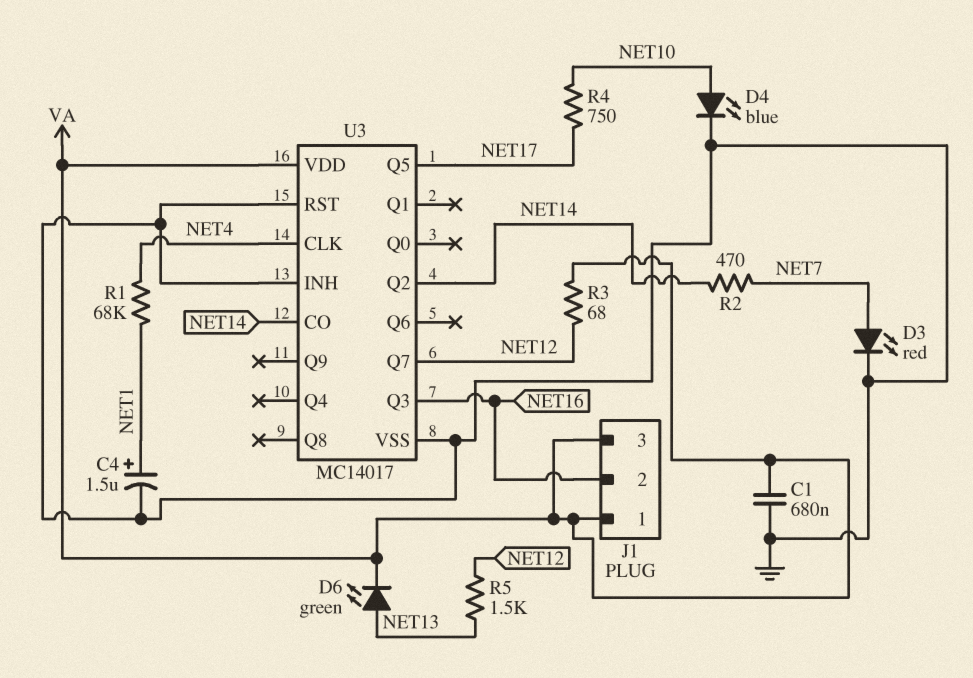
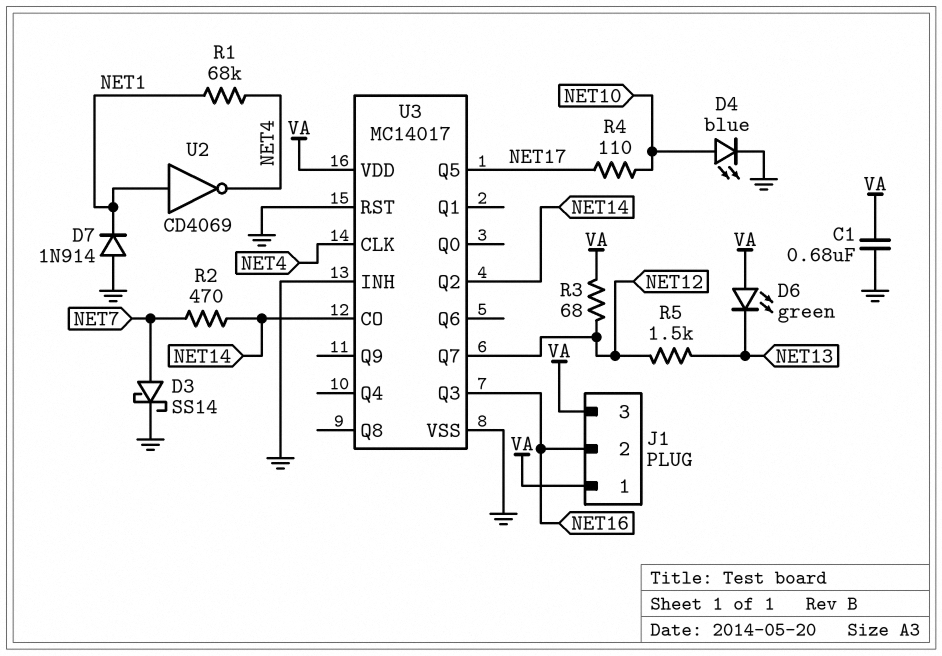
C4: 1.5uF (plus NET1, minus GND) -> none
D3: LED red (A NET7, K GND) -> schottky SS14 (A NET7, K GND)
D6: LED green (A NET13, K VA) -> LED green (A VA, K NET13)
D7: none -> diode 1N914 (A GND, K NET1)
R4: 750 (NET10, NET17) -> 110 (NET10, NET17)
U2: none -> NOT CD4069 (in NET1, out NET4)

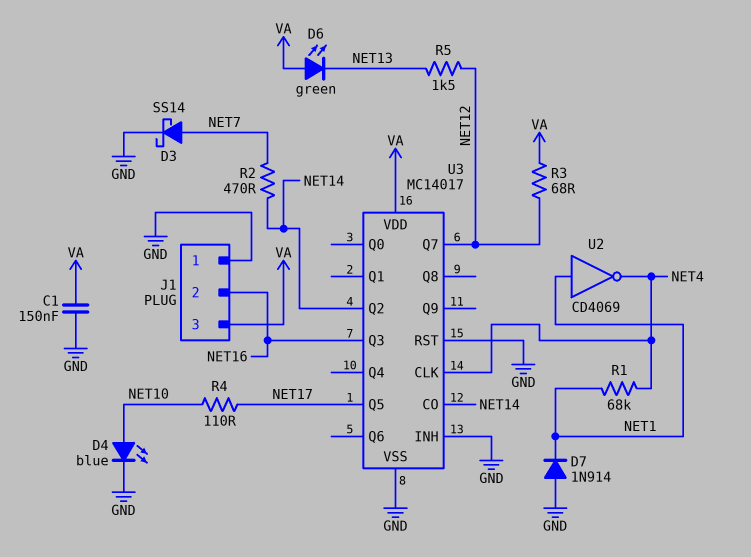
C1: 680nF (GND, VA) -> 150nF (GND, VA)
J1 pin 1: VA -> GND

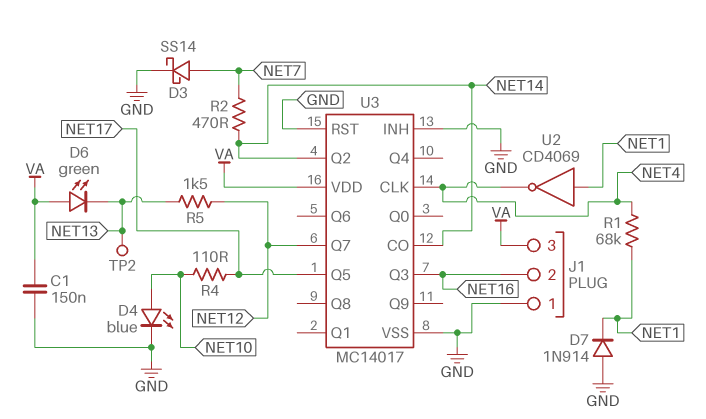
R3: 68 (NET12, VA) -> none
TP2: none -> test point (NET13)

